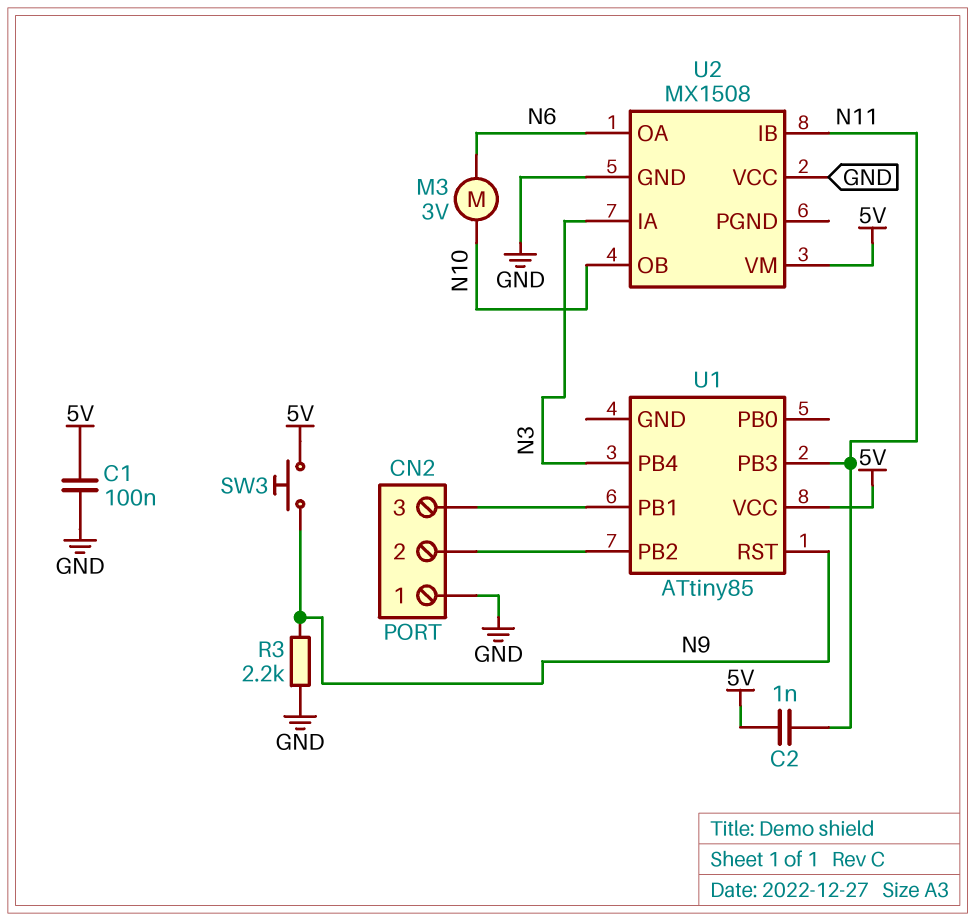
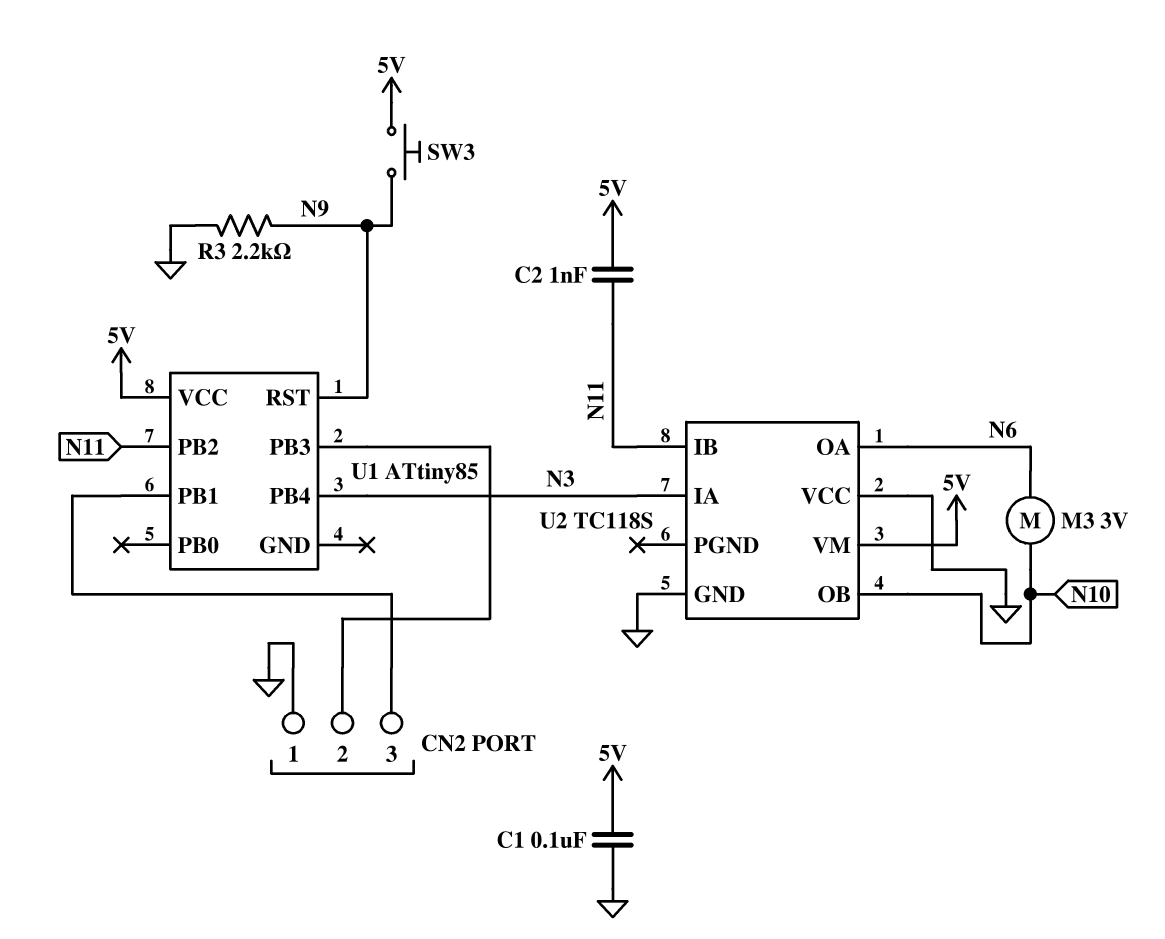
U1 pin PB2: CN2/2 -> N11
U1 pin PB3: N11 -> CN2/2
U2: MX1508 -> TC118S

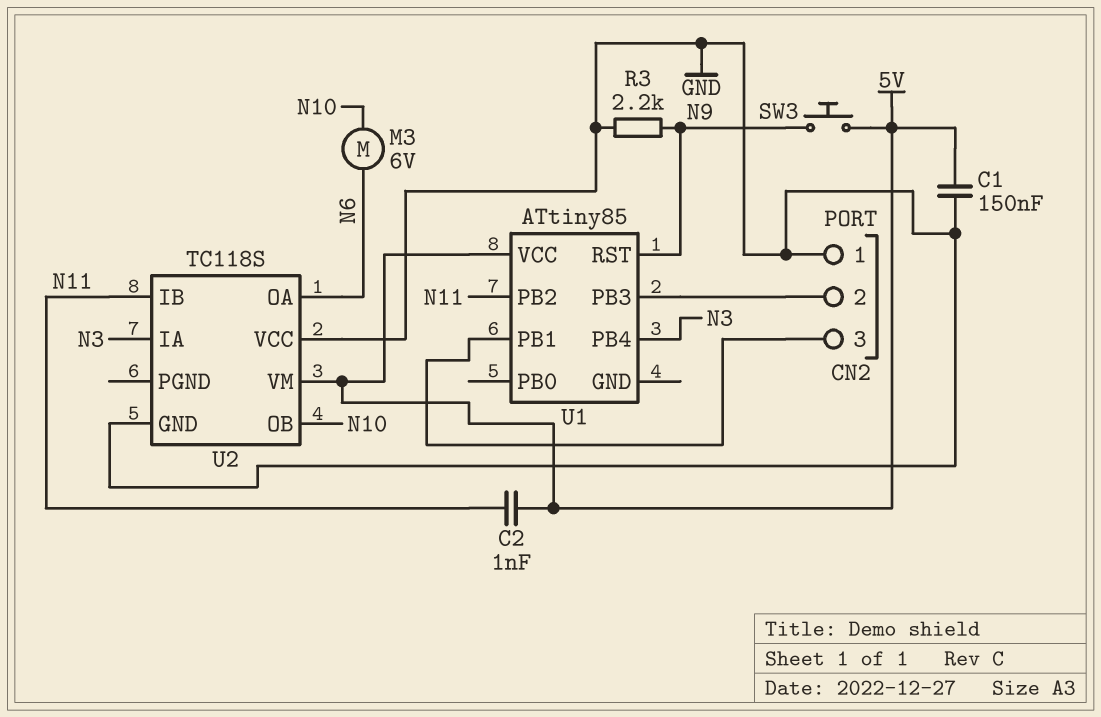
C1: 100nF (5V, GND) -> 150nF (5V, GND)
M3: motor 3V (N6, N10) -> motor 6V (N6, N10)

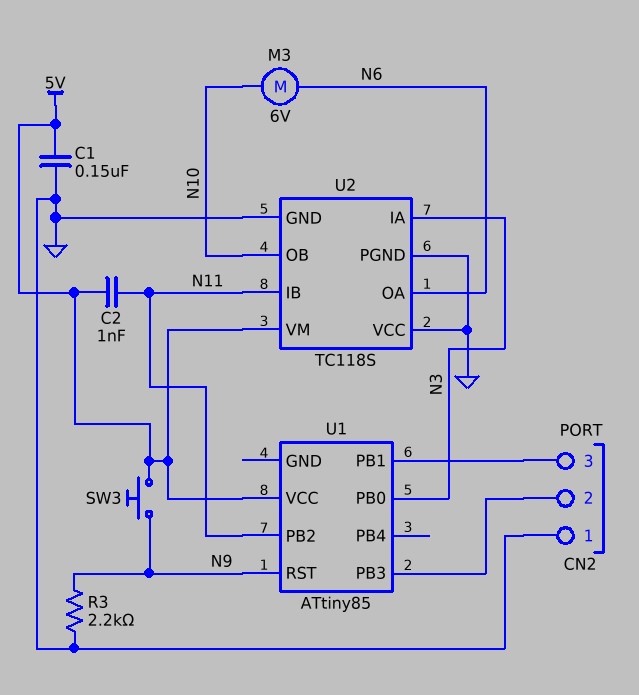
U1 pin PB0: none -> N3
U1 pin PB4: N3 -> none
U2 pin PGND: none -> GND

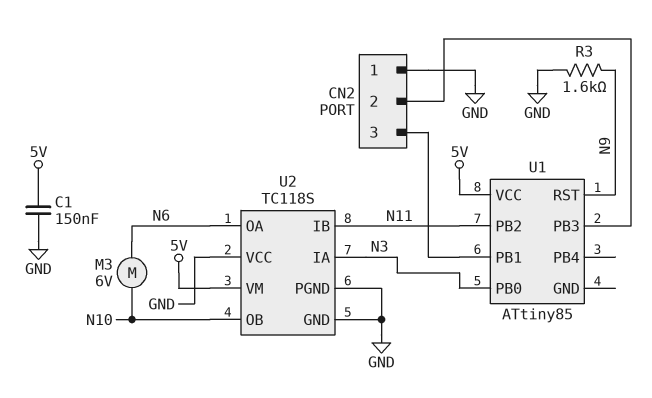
C2: 1nF (5V, N11) -> none
R3: 2.2k (GND, N9) -> 1.6k (GND, N9)
SW3: button (5V, N9) -> none

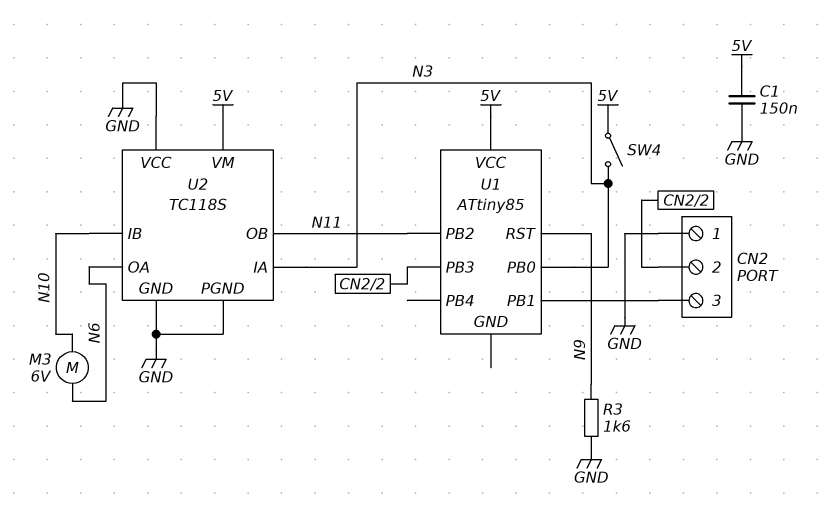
SW4: none -> switch (5V, N3)
U2 pin IB: N11 -> N10
U2 pin OB: N10 -> N11

